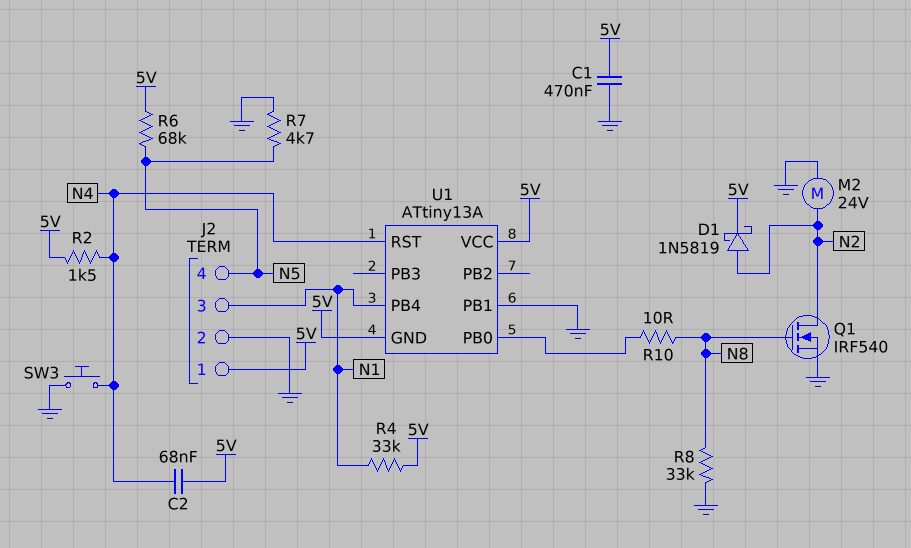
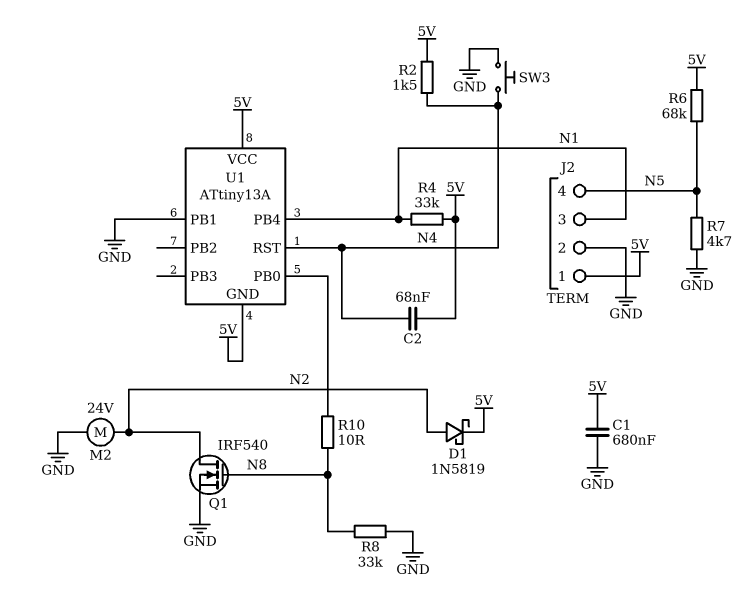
C1: 470nF (5V, GND) -> 680nF (5V, GND)

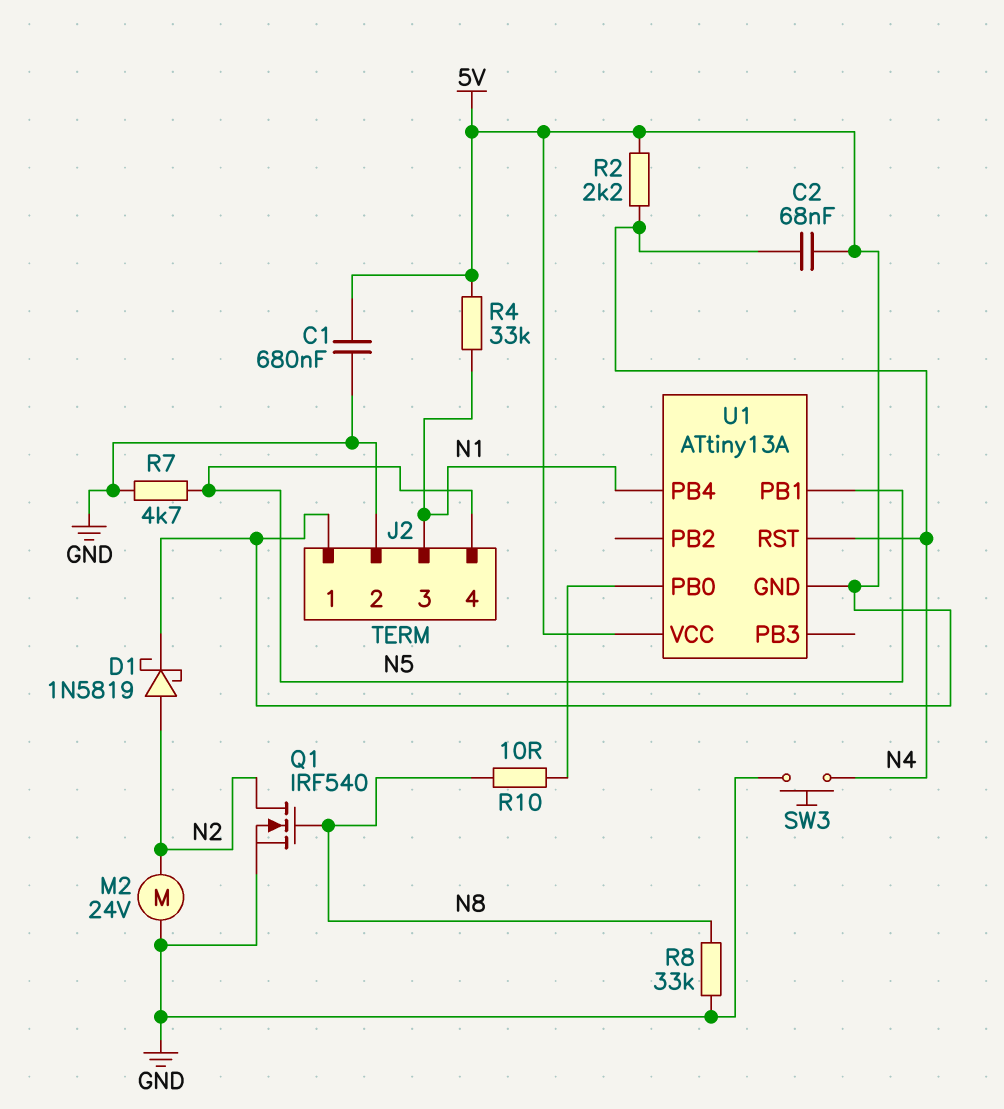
R2: 1.5k (5V, N4) -> 2.2k (5V, N4)
R6: 68k (5V, N5) -> none
U1 pin PB1: GND -> N5

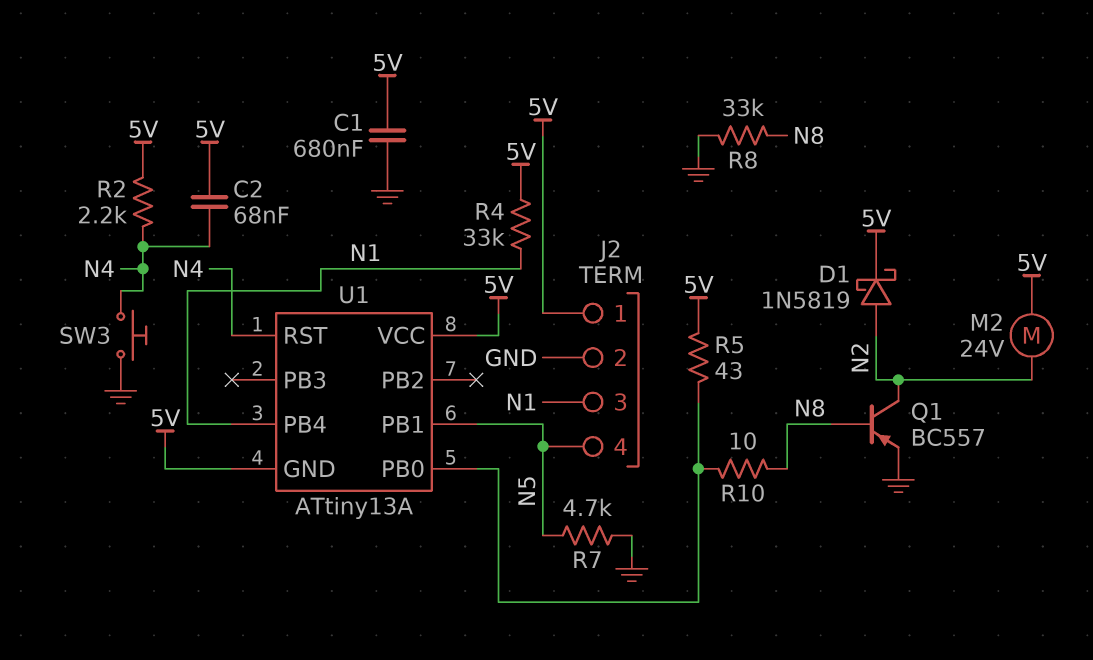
M2: motor 24V (GND, N2) -> motor 24V (5V, N2)
Q1: NMOS IRF540 (G N8, D N2, S GND) -> PNP BC557 (B N8, C N2, E GND)
R5: none -> 43 (5V, U1/PB0)

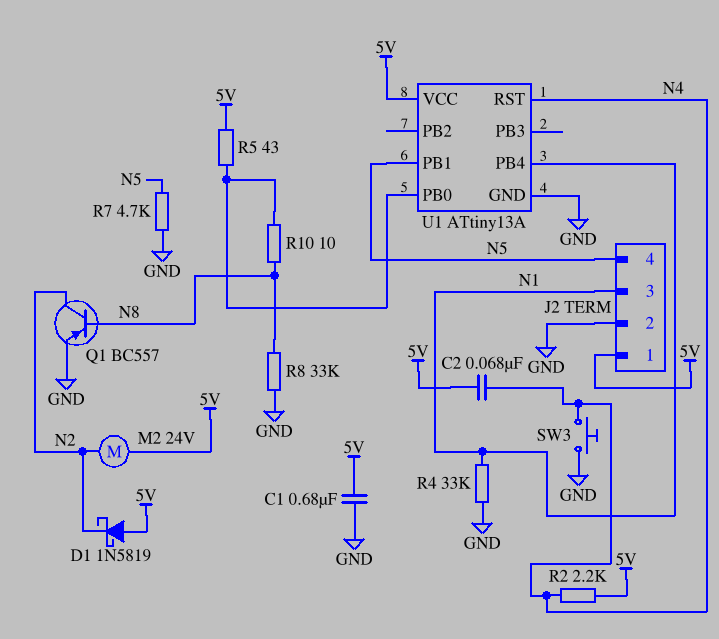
D1: schottky 1N5819 (A N2, K 5V) -> schottky 1N5819 (A 5V, K N2)
R4: 33k (5V, N1) -> 33k (GND, N1)
U1 pin GND: 5V -> GND

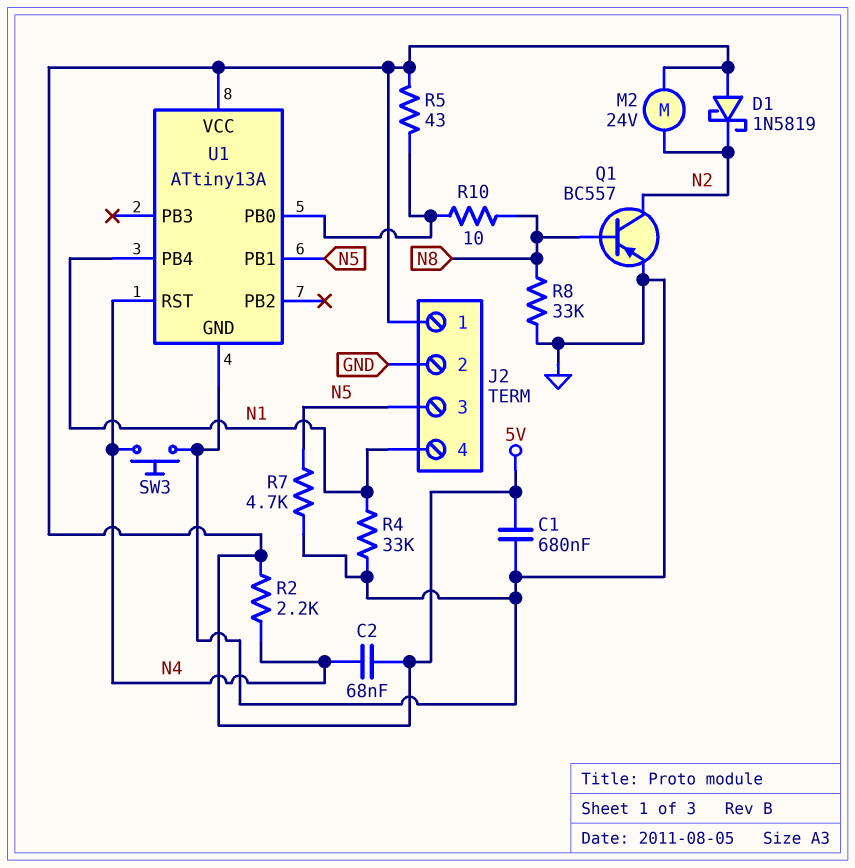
J2 pin 3: N1 -> N5
J2 pin 4: N5 -> N1

